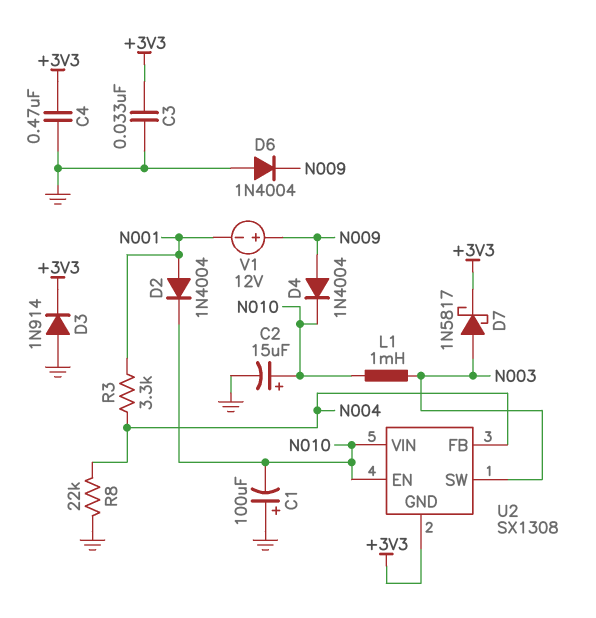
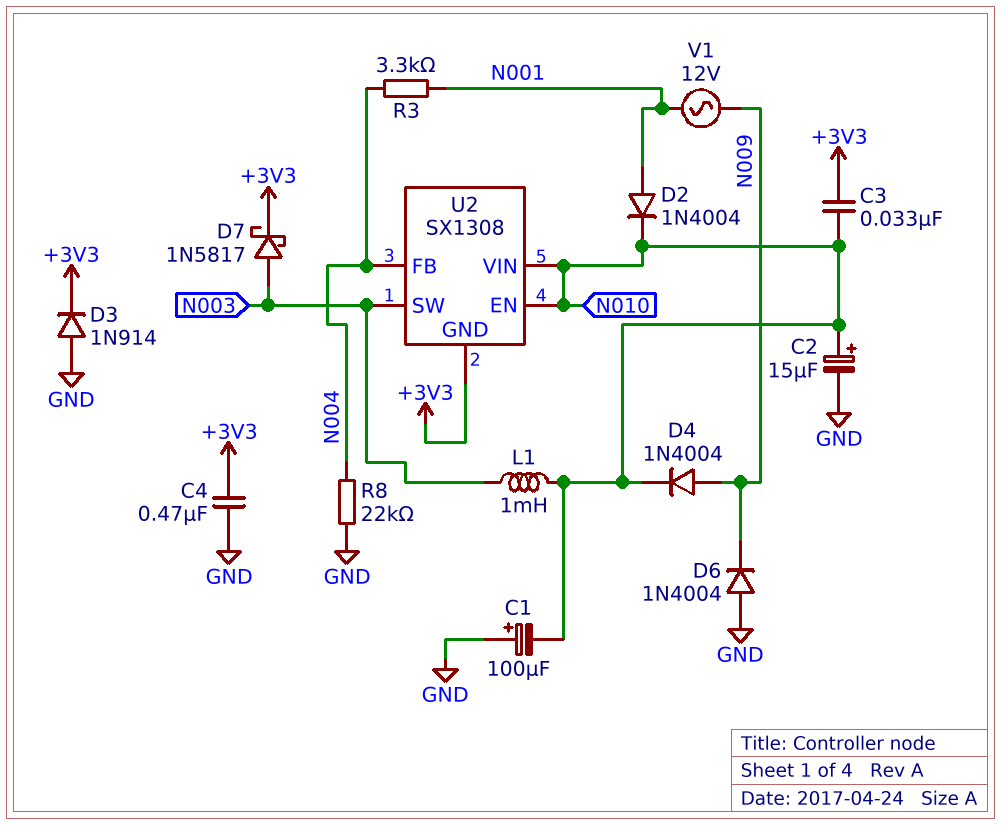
C3: 33nF (+3V3, GND) -> 33nF (+3V3, N010)
V1: 12V (plus N009, minus N001) -> AC 12V (N001, N009)

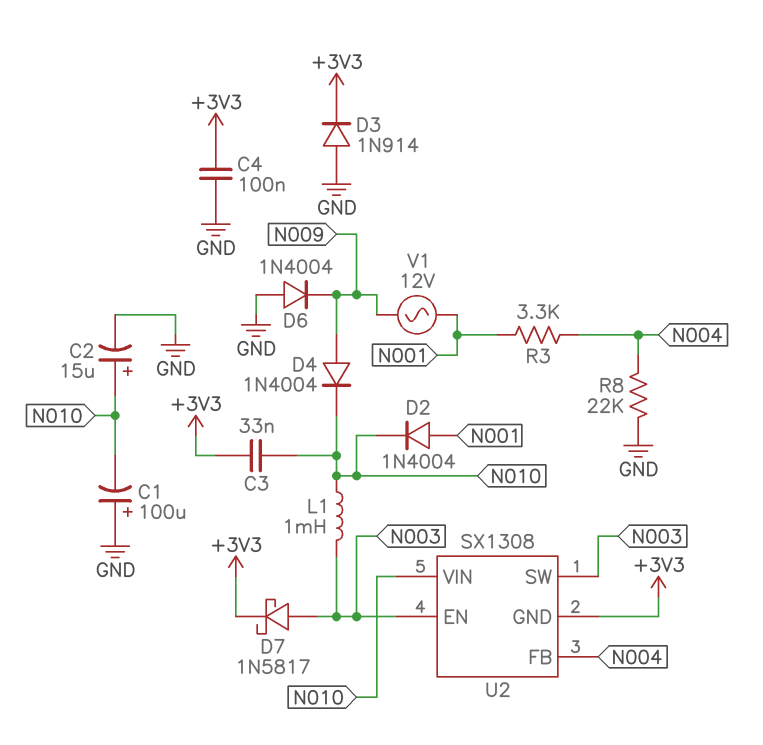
C4: 470nF (+3V3, GND) -> 100nF (+3V3, GND)
U2 pin EN: N010 -> N003

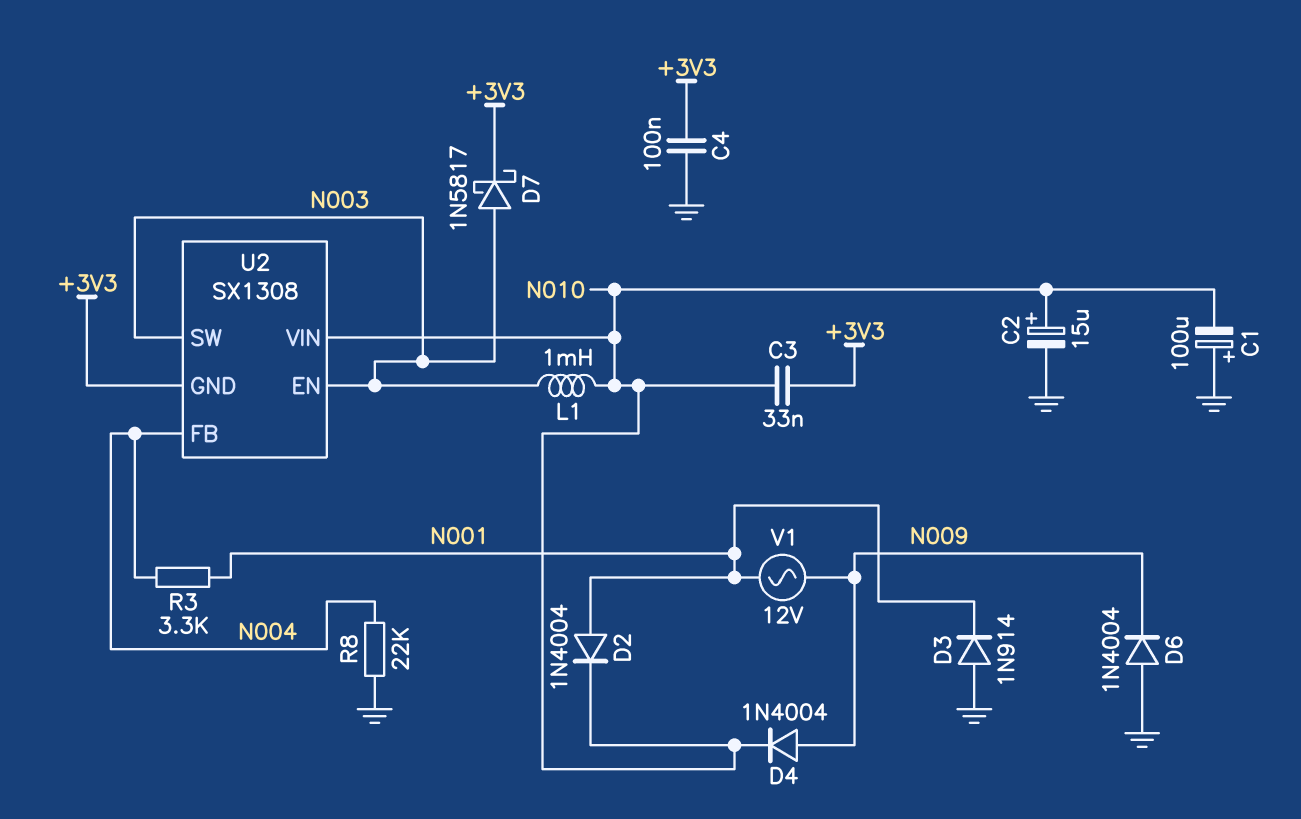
D3: diode 1N914 (A GND, K +3V3) -> diode 1N914 (A GND, K N001)

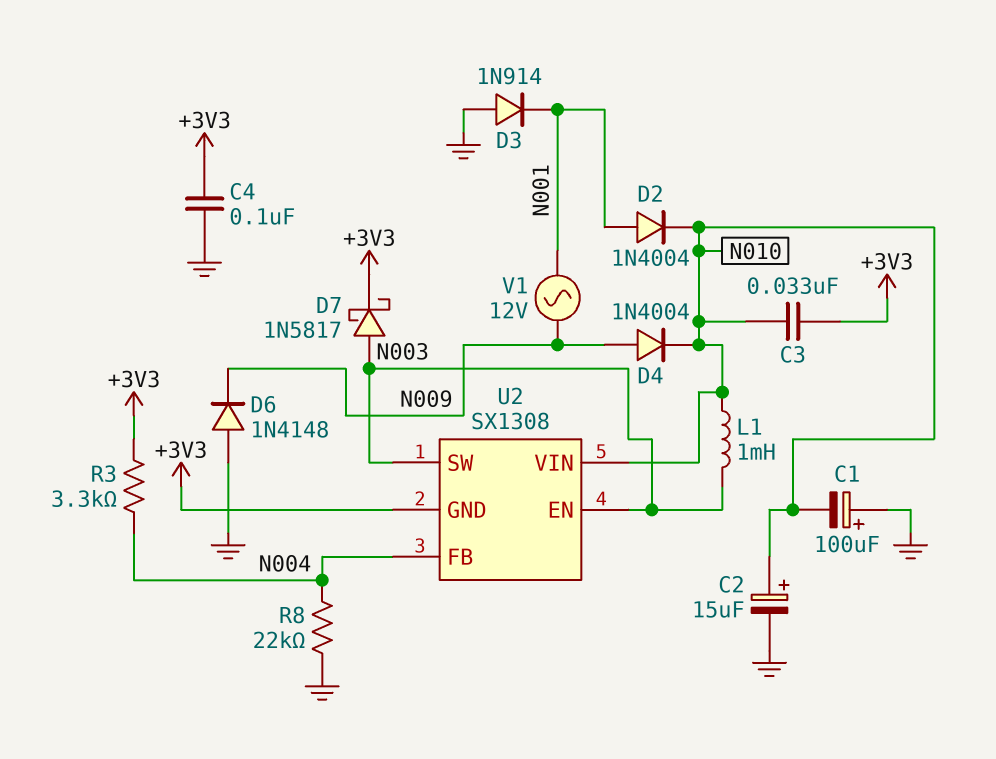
D6: diode 1N4004 (A GND, K N009) -> diode 1N4148 (A GND, K N009)
R3: 3.3k (N001, N004) -> 3.3k (+3V3, N004)

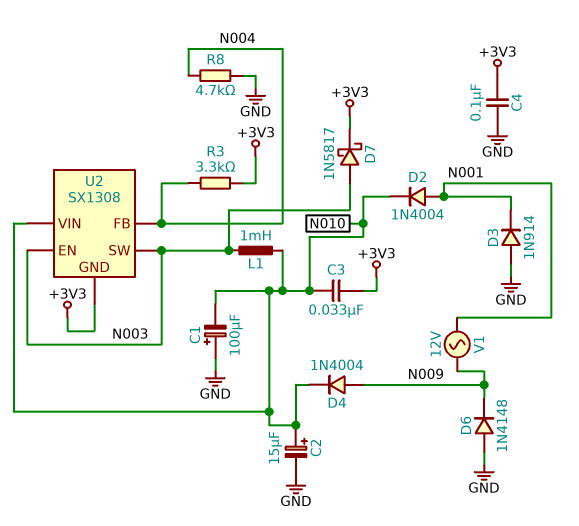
R8: 22k (GND, N004) -> 4.7k (GND, N004)

